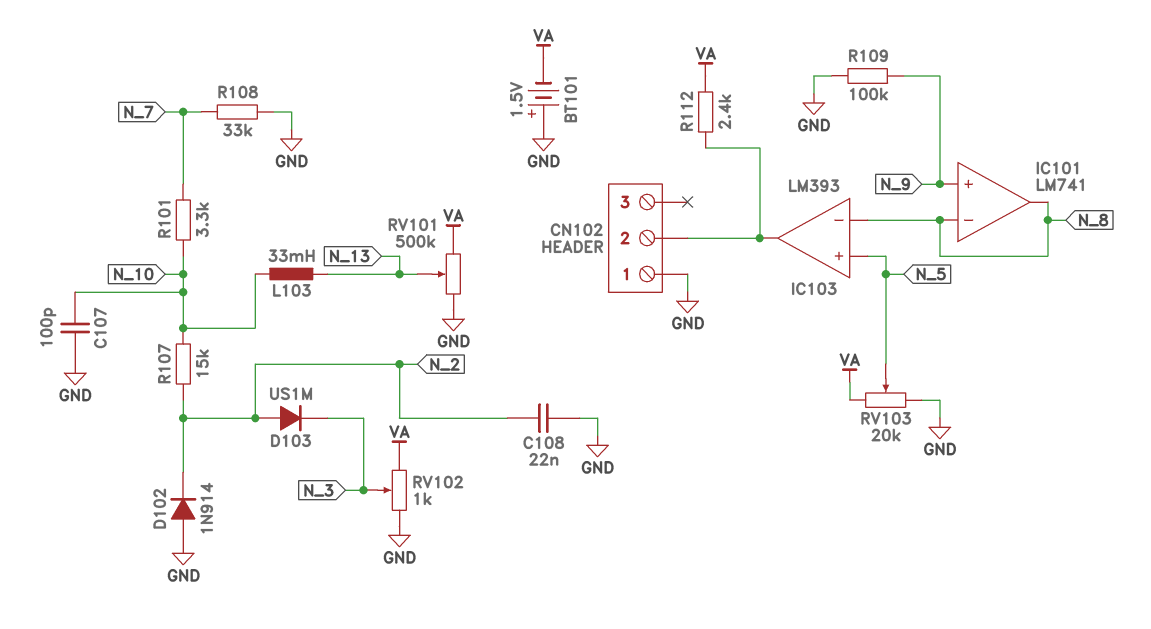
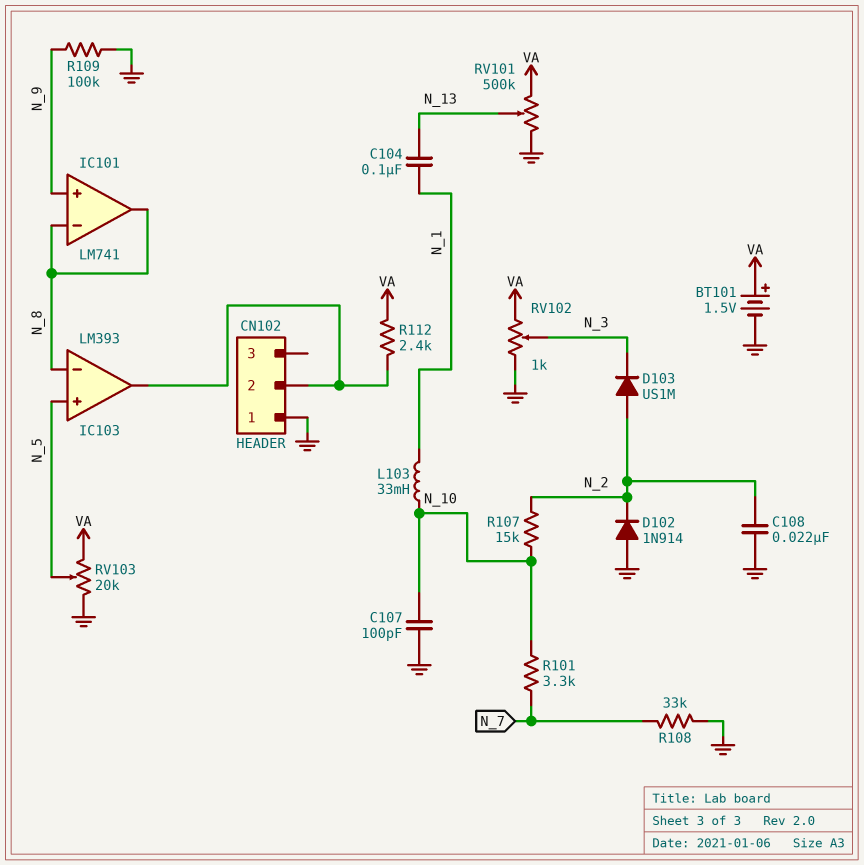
BT101: 1.5V (plus GND, minus VA) -> 1.5V (plus VA, minus GND)
C104: none -> 100nF (N_1, N_13)
L103: 33mH (N_10, N_13) -> 33mH (N_1, N_10)

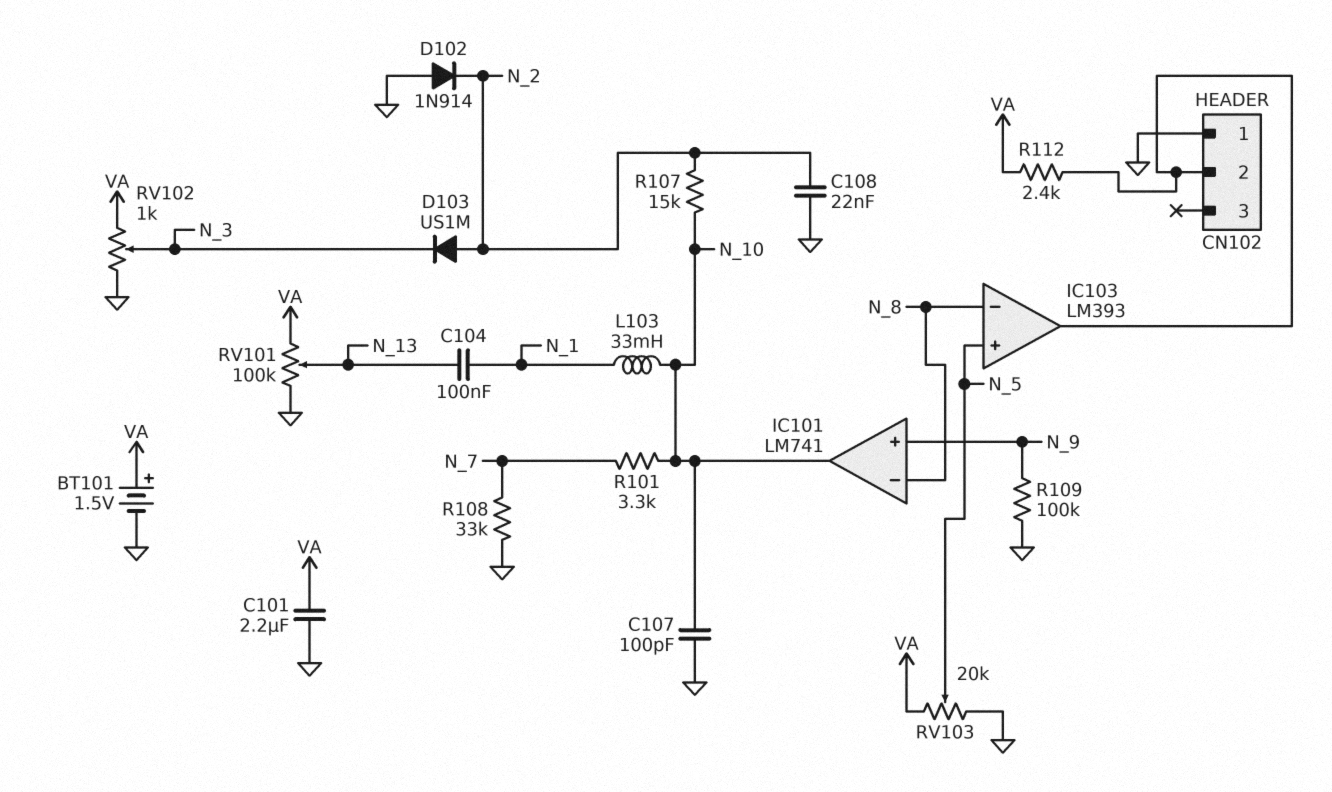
C101: none -> 2.2uF (GND, VA)
IC101 pin out: N_8 -> N_10
RV101: 500k (GND, VA, wiper N_13) -> 100k (GND, VA, wiper N_13)

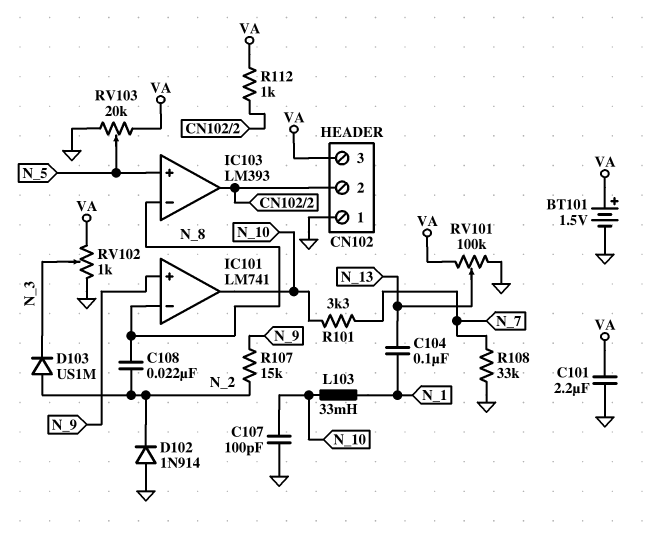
C108: 22nF (GND, N_2) -> 22nF (N_2, N_8)
CN102 pin 3: none -> VA
R107: 15k (N_2, N_10) -> 15k (N_2, N_9)
R109: 100k (GND, N_9) -> none
R112: 2.4k (CN102/2, VA) -> 1k (CN102/2, VA)

